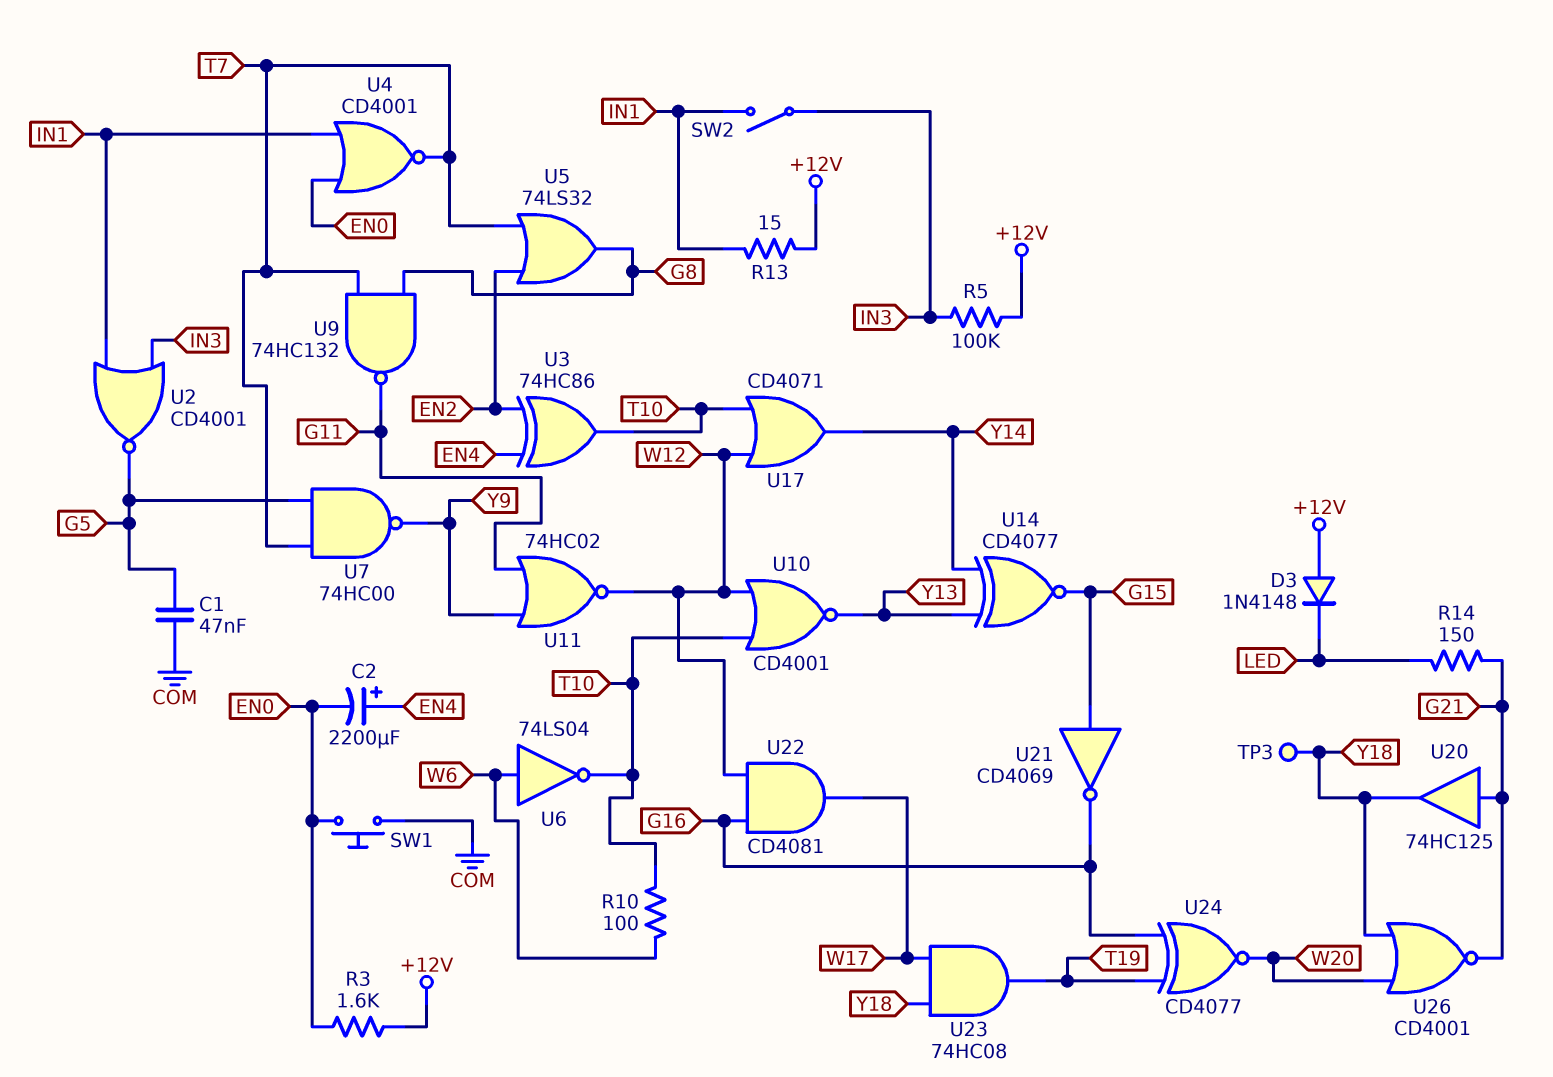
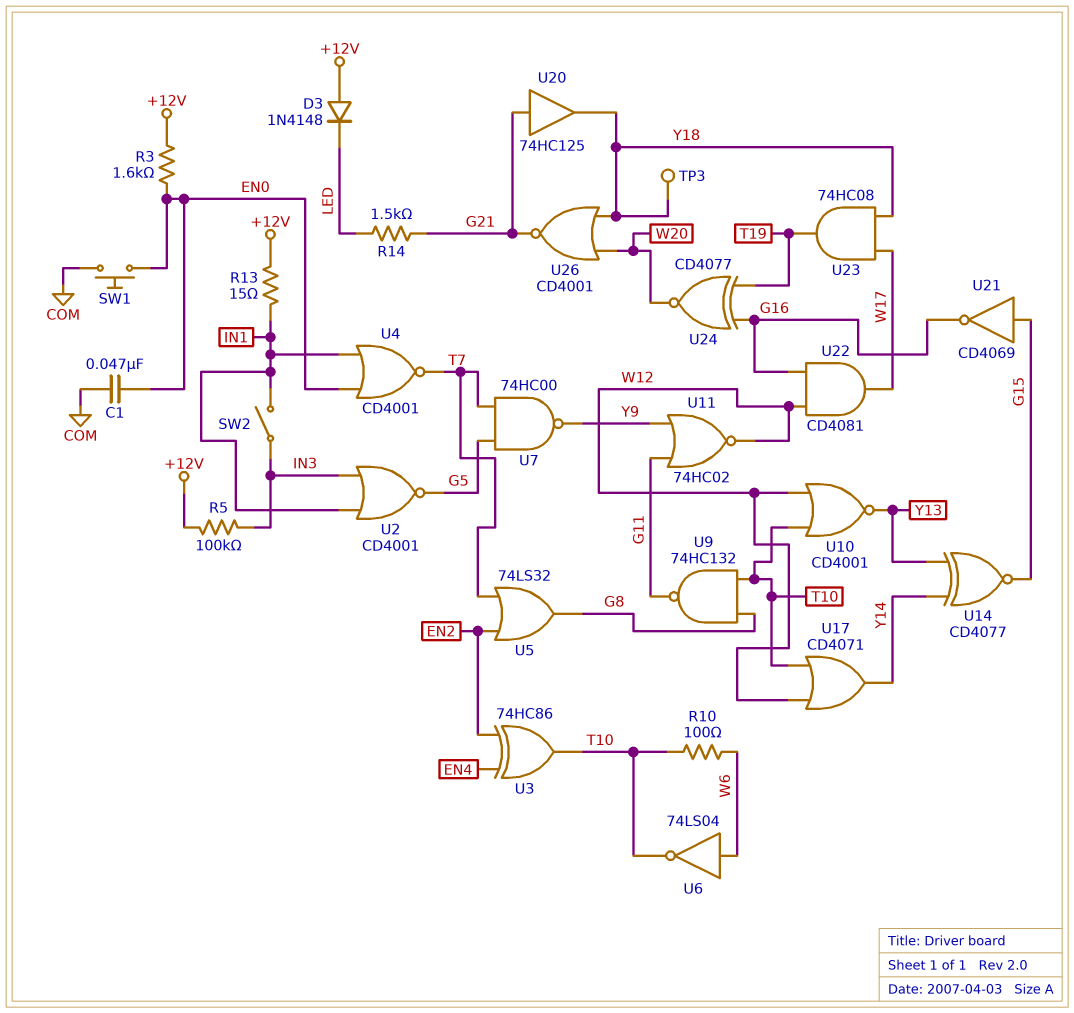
C1: 47nF (COM, G5) -> 47nF (COM, EN0)
C2: 2200uF (plus EN4, minus EN0) -> none
R14: 150 (G21, LED) -> 1.5k (G21, LED)
U9: NAND 74HC132 (in G8, in T7, out G11) -> NAND 74HC132 (in G8, in T10, out G11)

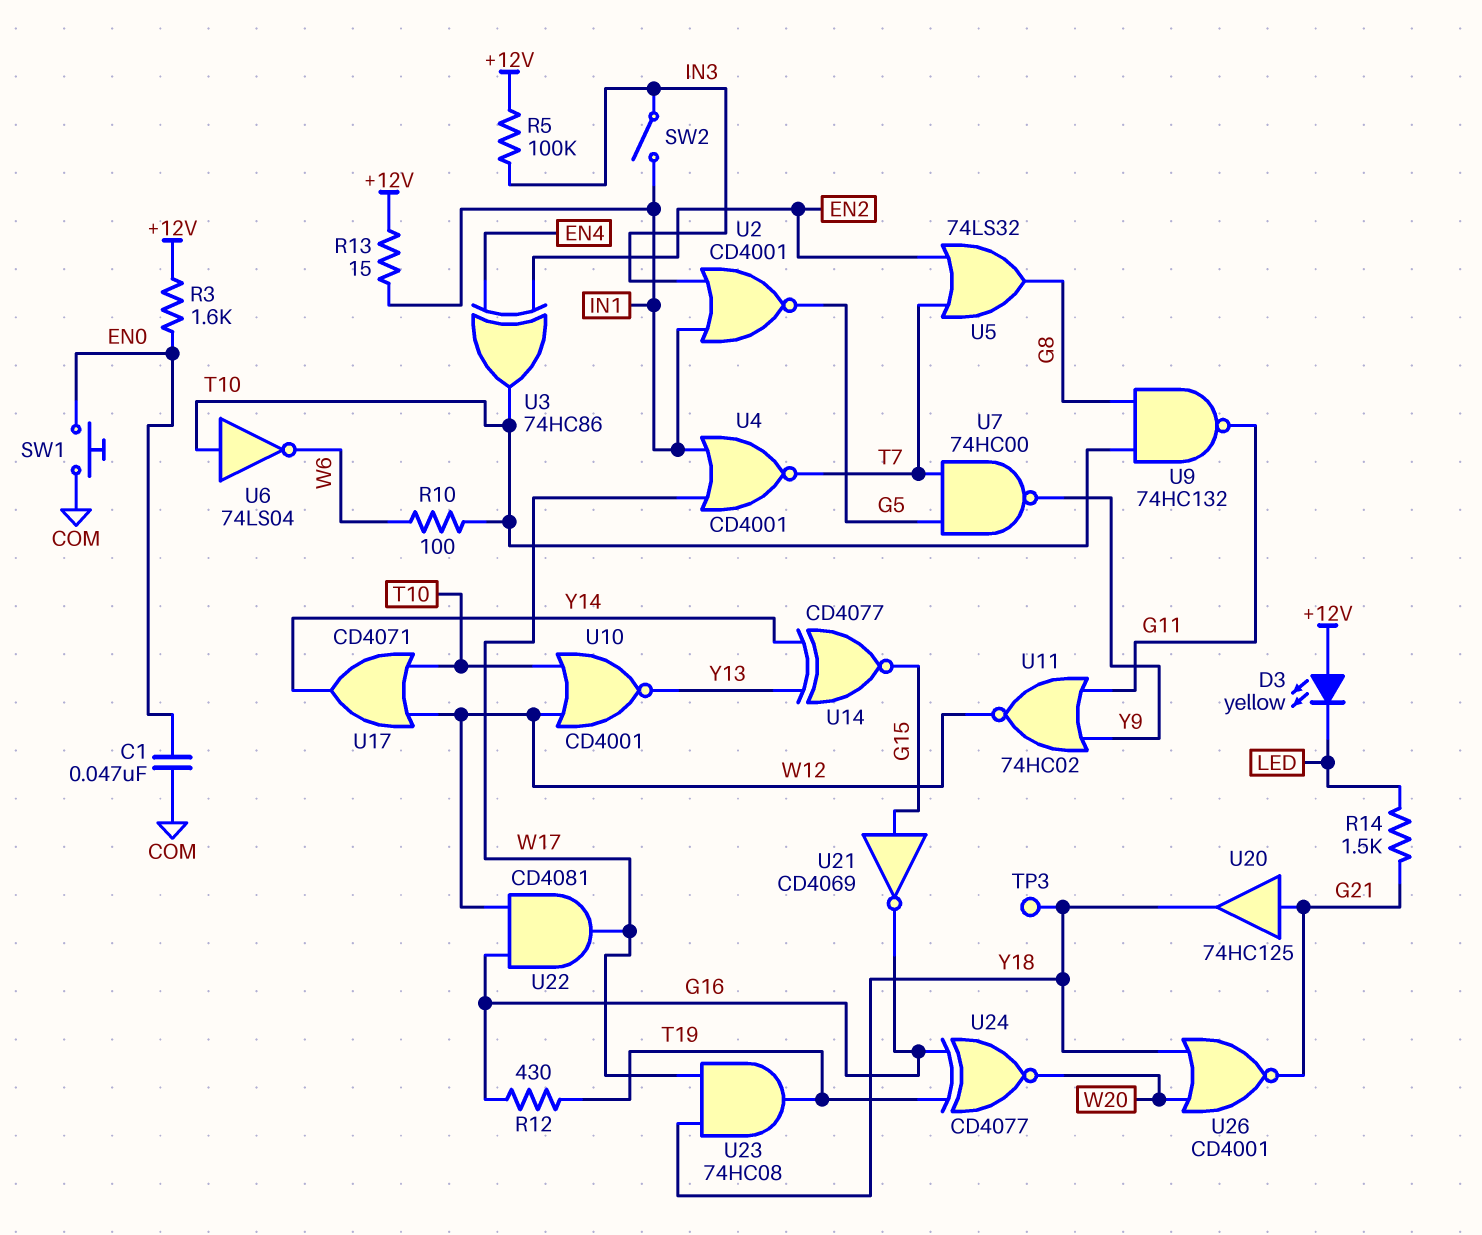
D3: diode 1N4148 (A +12V, K LED) -> LED yellow (A +12V, K LED)
R12: none -> 430 (G16, T19)
U4: NOR CD4001 (in EN0, in IN1, out T7) -> NOR CD4001 (in IN1, in W17, out T7)
U6: NOT 74LS04 (in W6, out T10) -> NOT 74LS04 (in T10, out W6)

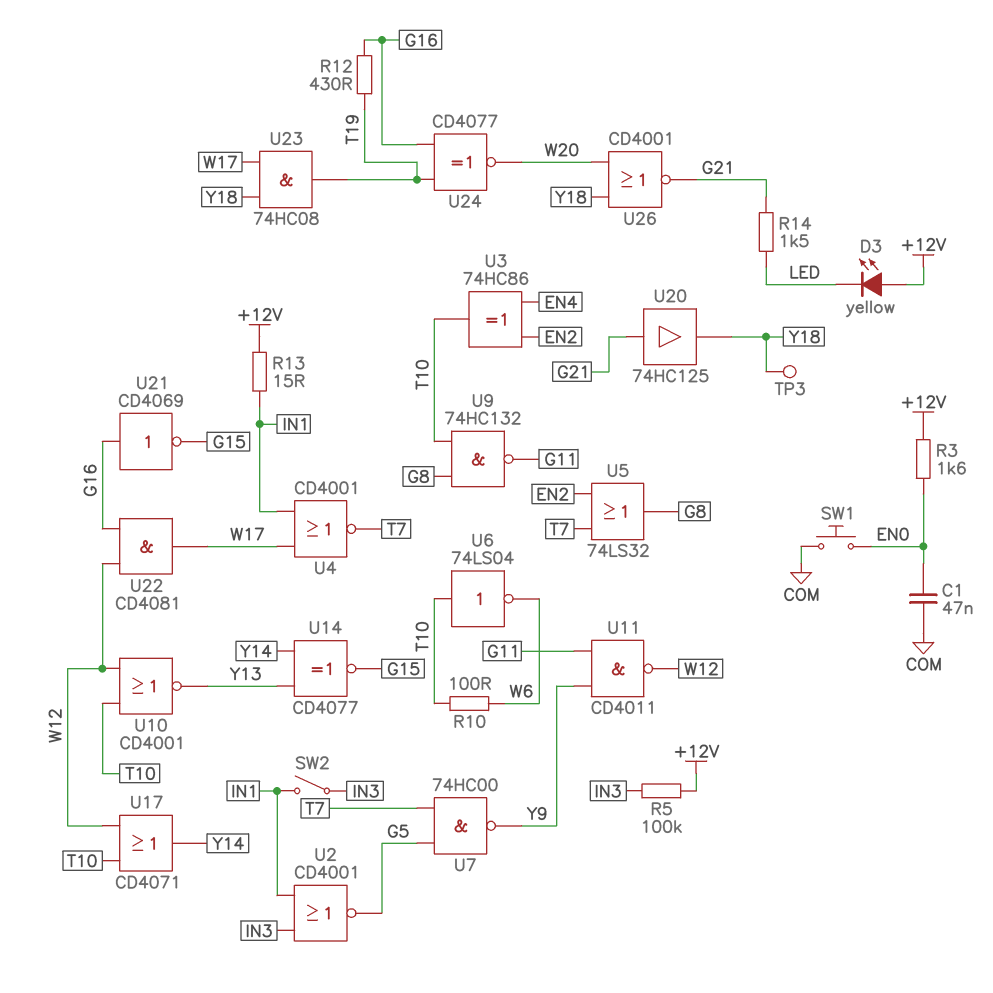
U11: NOR 74HC02 (in G11, in Y9, out W12) -> NAND CD4011 (in G11, in Y9, out W12)
U21: NOT CD4069 (in G15, out G16) -> NOT CD4069 (in G16, out G15)

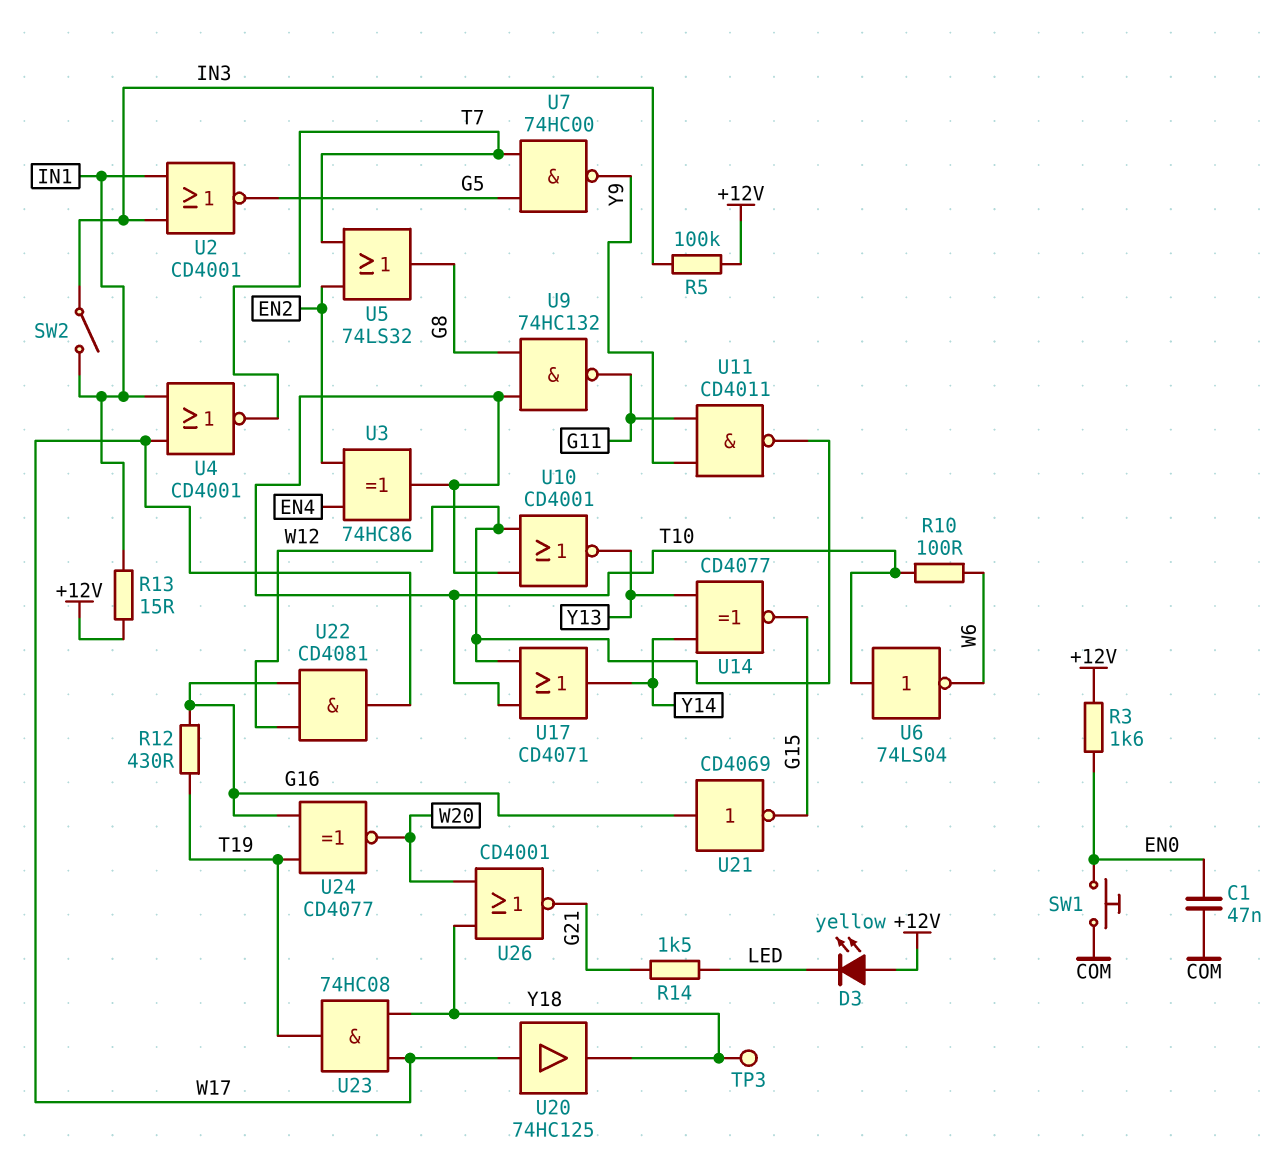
U20: buffer 74HC125 (in G21, out Y18) -> buffer 74HC125 (in W17, out Y18)

